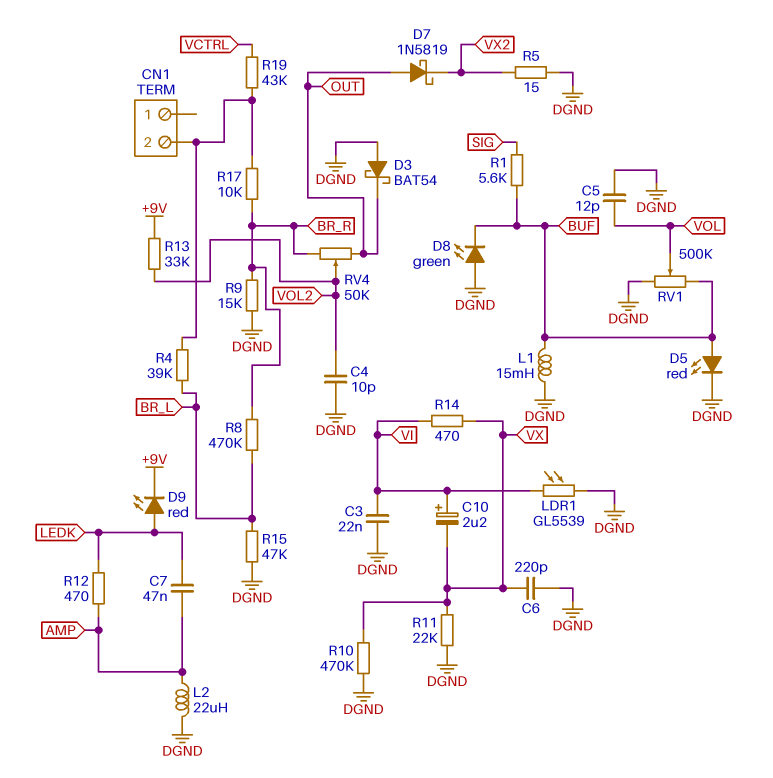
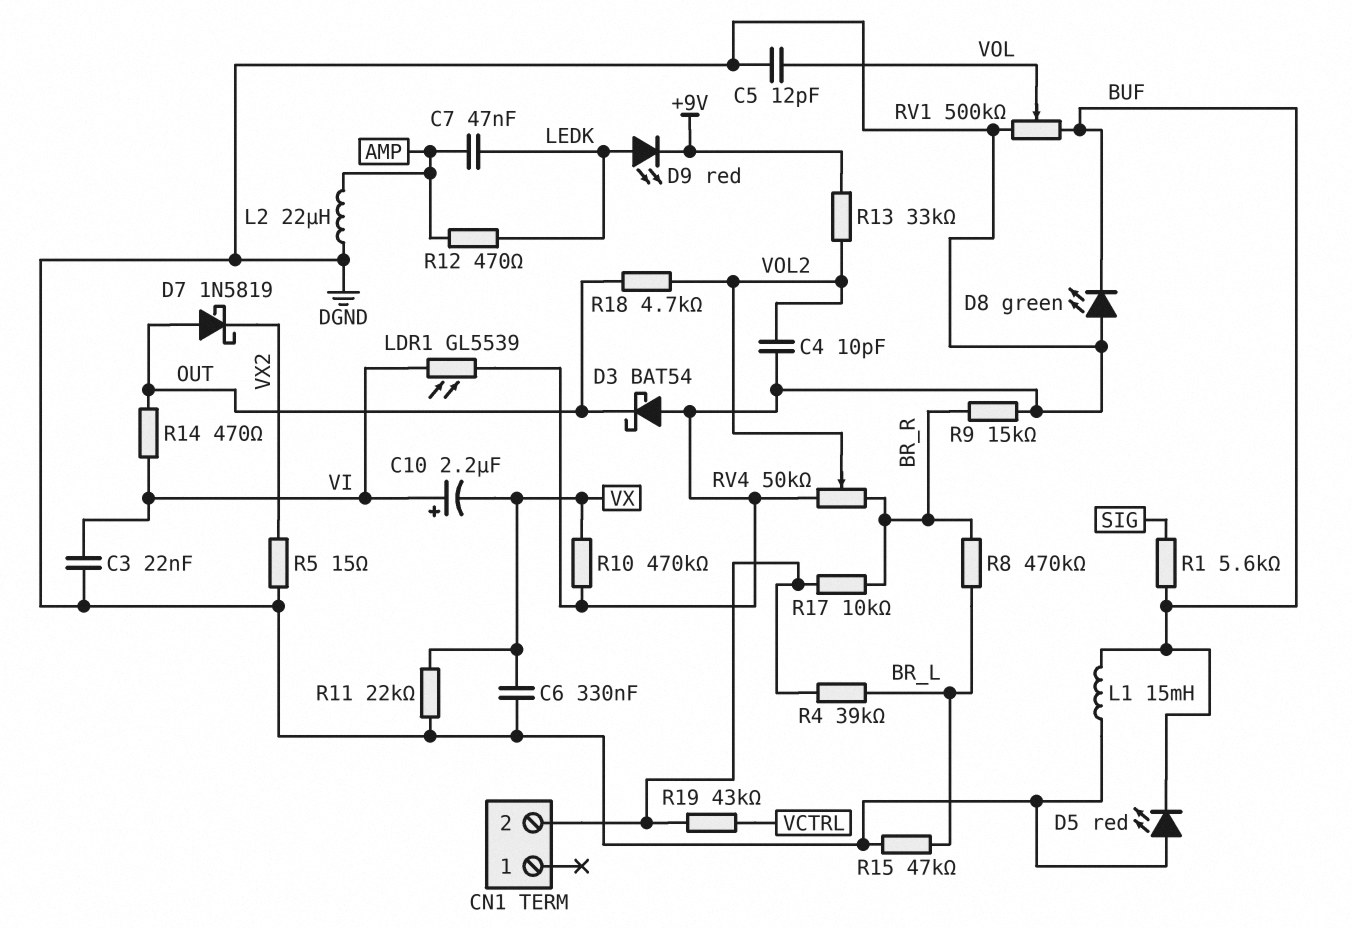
C6: 220pF (DGND, VX) -> 330nF (DGND, VX)
D5: LED red (A BUF, K DGND) -> LED red (A DGND, K BUF)
R14: 470 (VI, VX) -> 470 (OUT, VI)
R18: none -> 4.7k (OUT, VOL2)
RV4: 50k (BR_R, OUT, wiper VOL2) -> 50k (BR_R, DGND, wiper VOL2)

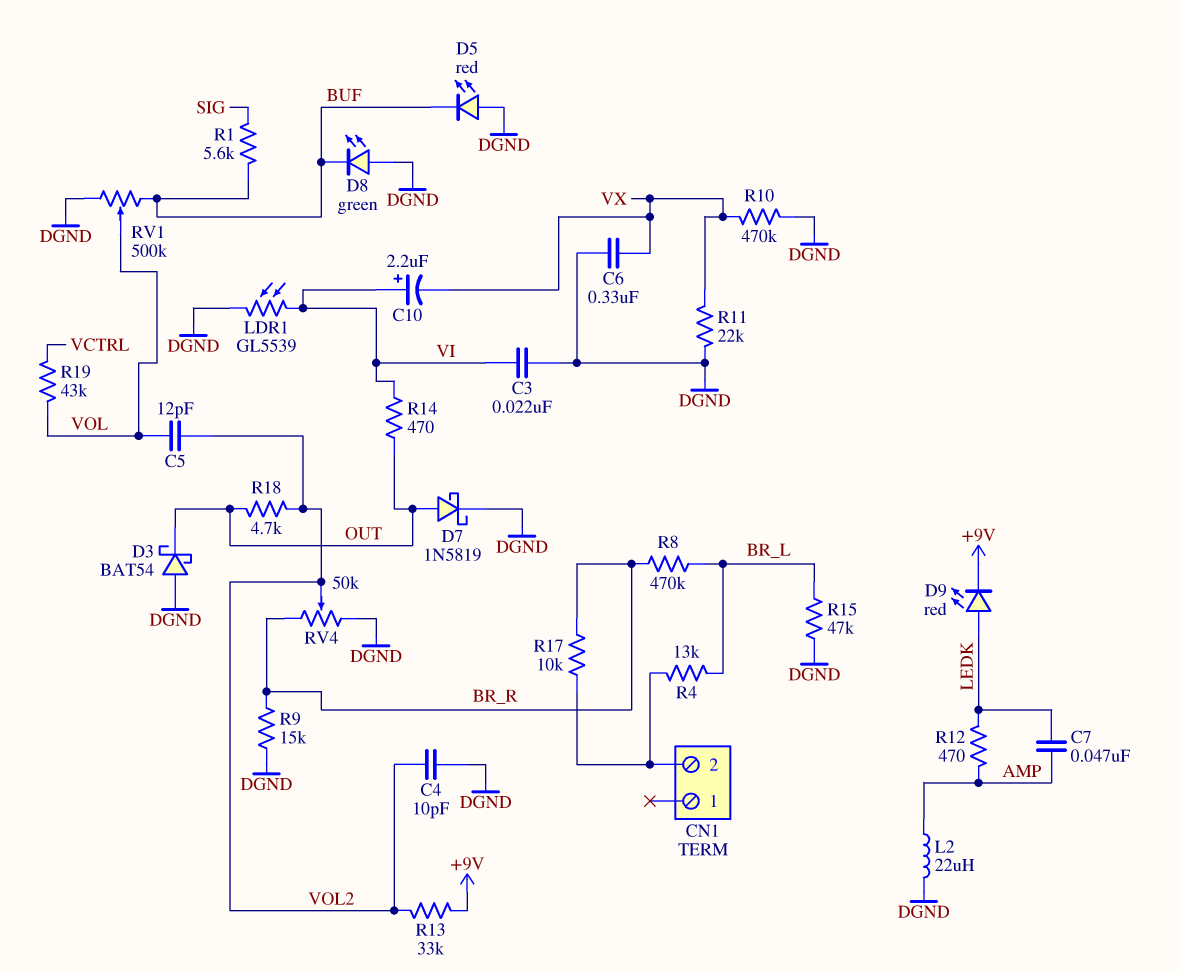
C5: 12pF (DGND, VOL) -> 12pF (VOL, VOL2)
D7: schottky 1N5819 (A OUT, K VX2) -> schottky 1N5819 (A OUT, K DGND)
L1: 15mH (BUF, DGND) -> none
R4: 39k (BR_L, CN1/2) -> 13k (BR_L, CN1/2)
R5: 15 (DGND, VX2) -> none
R19: 43k (CN1/2, VCTRL) -> 43k (VCTRL, VOL)

